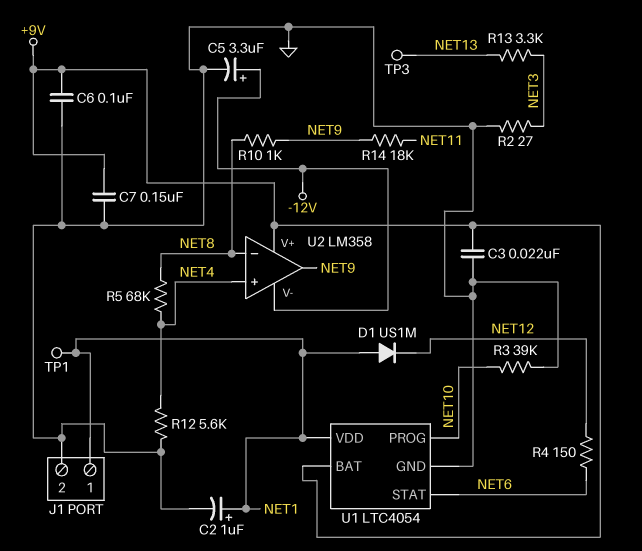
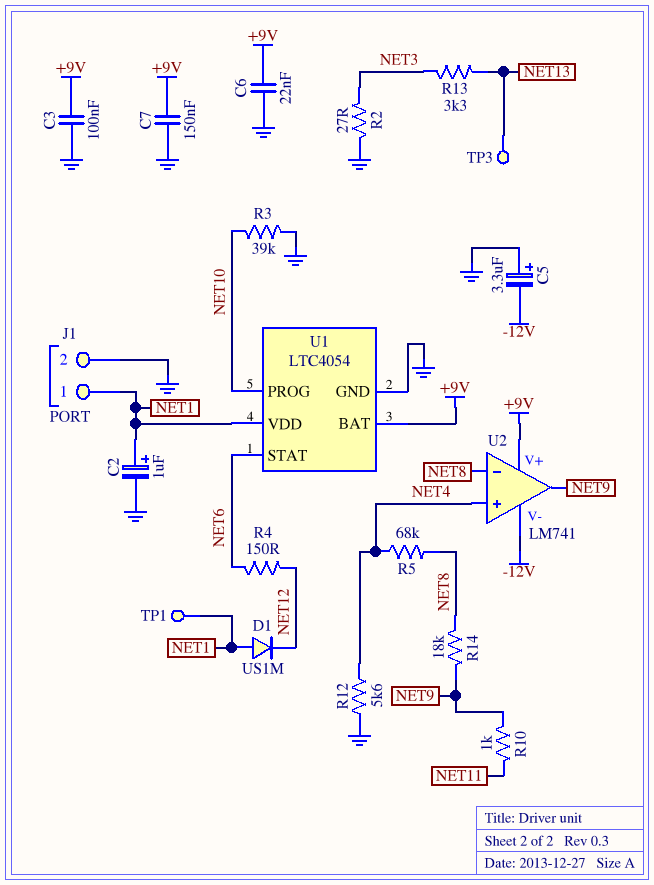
C3: 22nF (+9V, GND) -> 100nF (+9V, GND)
C5: 3.3uF (plus -12V, minus GND) -> 3.3uF (plus GND, minus -12V)
C6: 100nF (+9V, GND) -> 22nF (+9V, GND)
R10: 1k (NET8, NET9) -> 1k (NET9, NET11)
R14: 18k (NET9, NET11) -> 18k (NET8, NET9)
U2: LM358 -> LM741

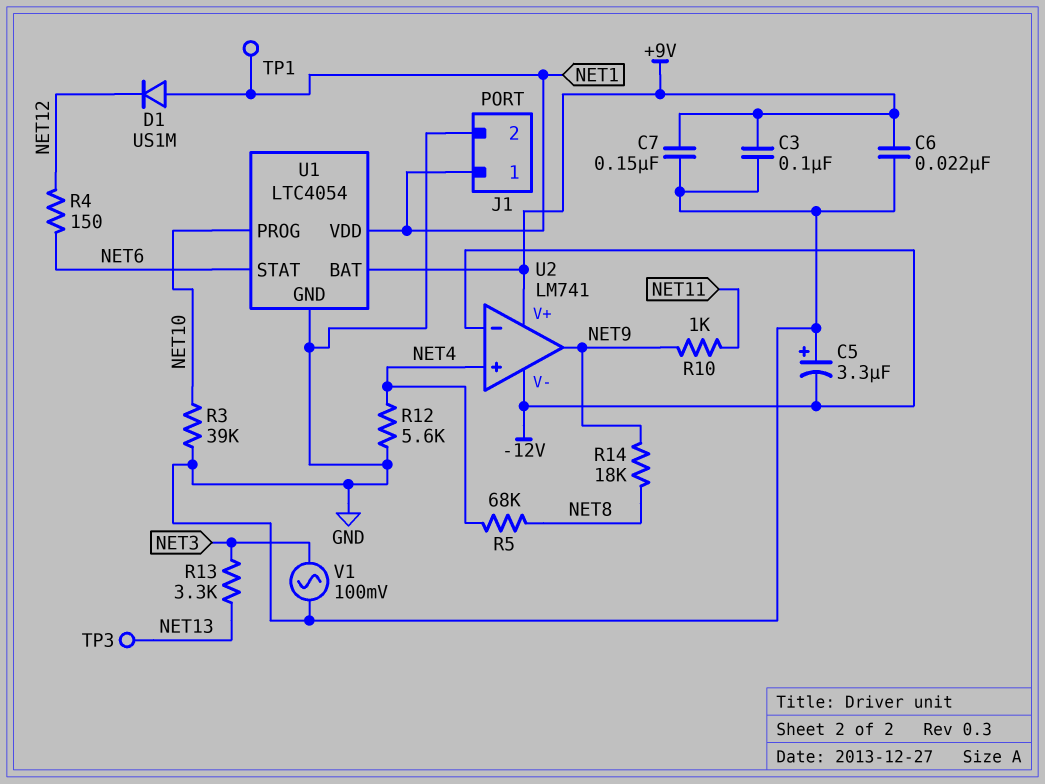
C2: 1uF (plus NET1, minus GND) -> none
R2: 27 (GND, NET3) -> none
U2 pin in-: NET8 -> -12V
V1: none -> AC 100mV (GND, NET3)

